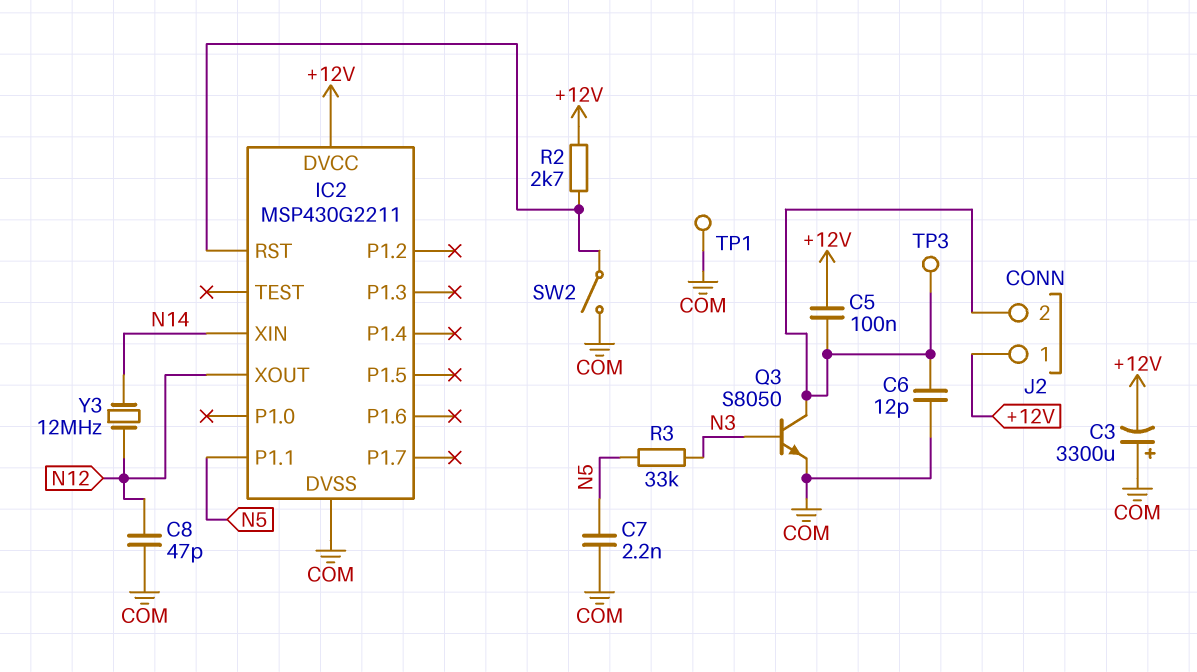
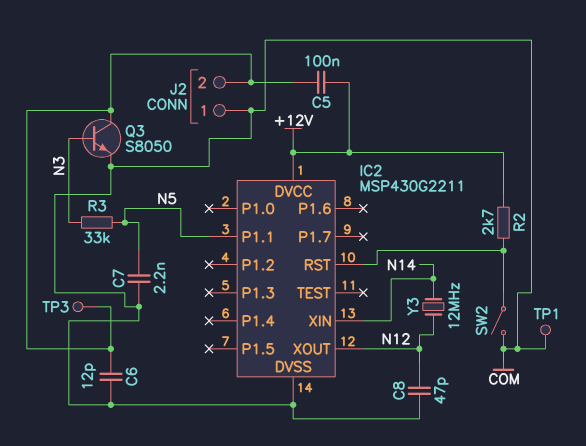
C3: 3300uF (plus COM, minus +12V) -> none
J2 pin 1: +12V -> COM

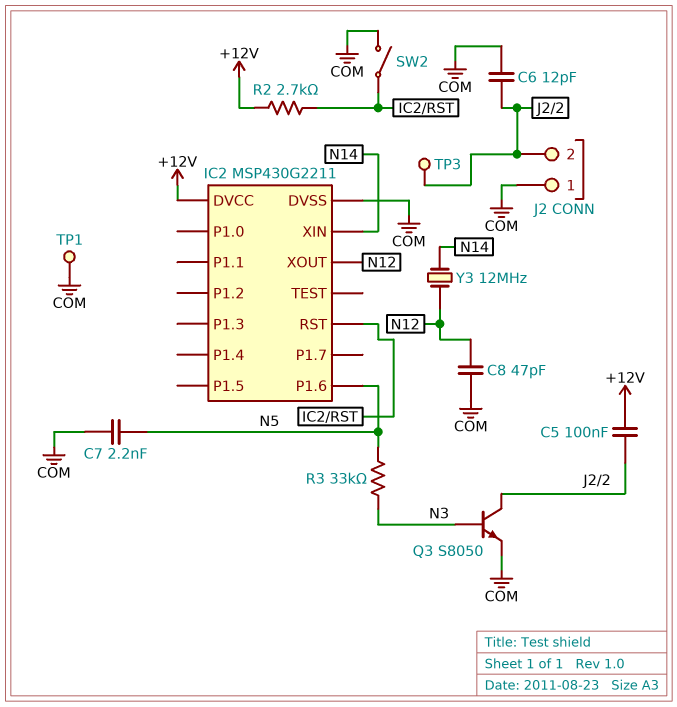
IC2 pin P1.1: N5 -> none
IC2 pin P1.6: none -> N5

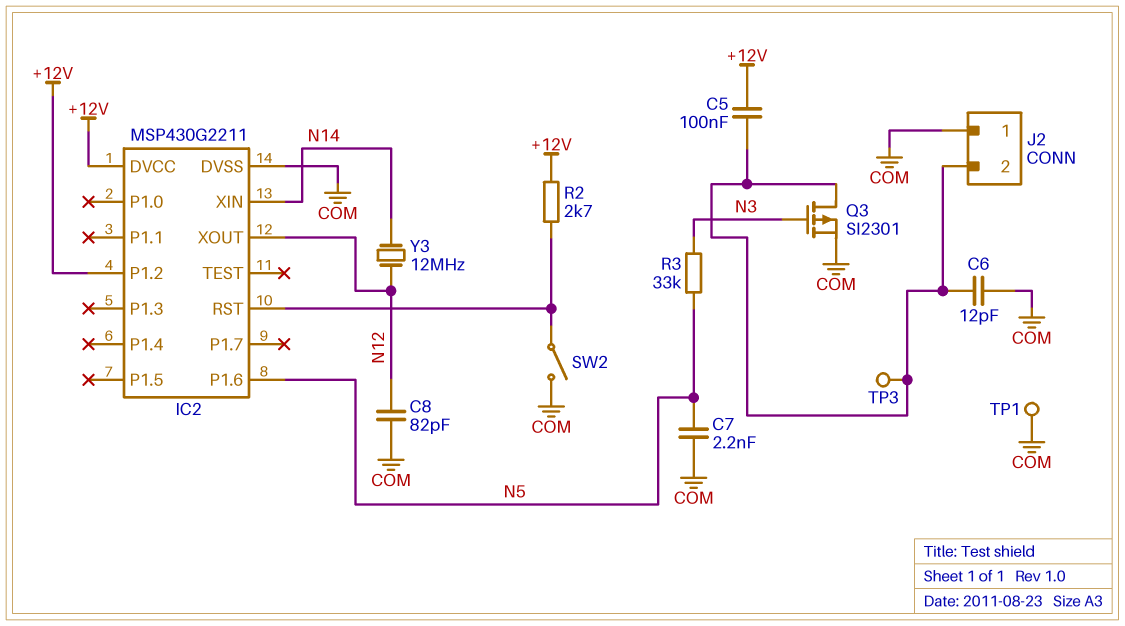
C8: 47pF (COM, N12) -> 82pF (COM, N12)
IC2 pin P1.2: none -> +12V
Q3: NPN S8050 (B N3, C J2/2, E COM) -> PMOS SI2301 (G N3, D J2/2, S COM)

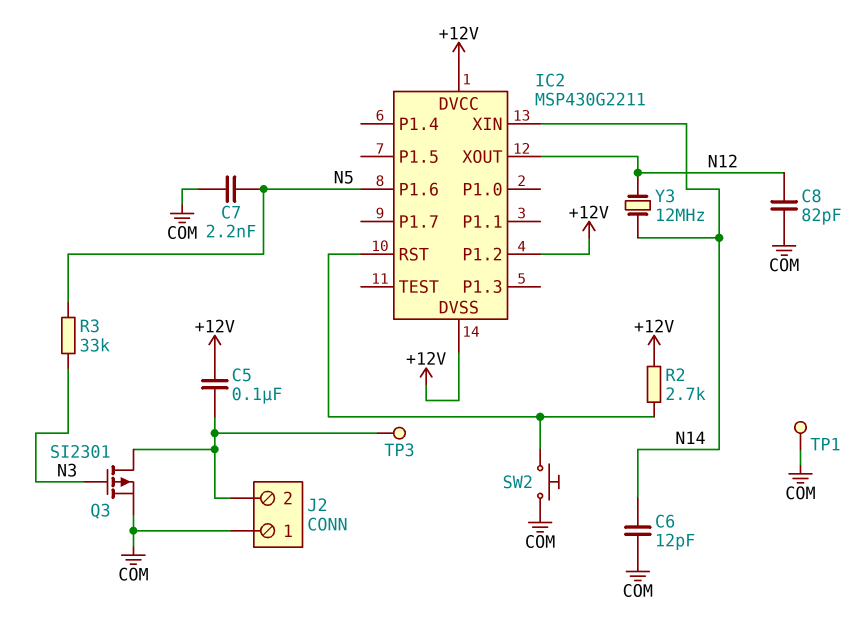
C6: 12pF (COM, J2/2) -> 12pF (COM, N14)
IC2 pin DVSS: COM -> +12V
SW2: switch (COM, IC2/RST) -> button (COM, IC2/RST)

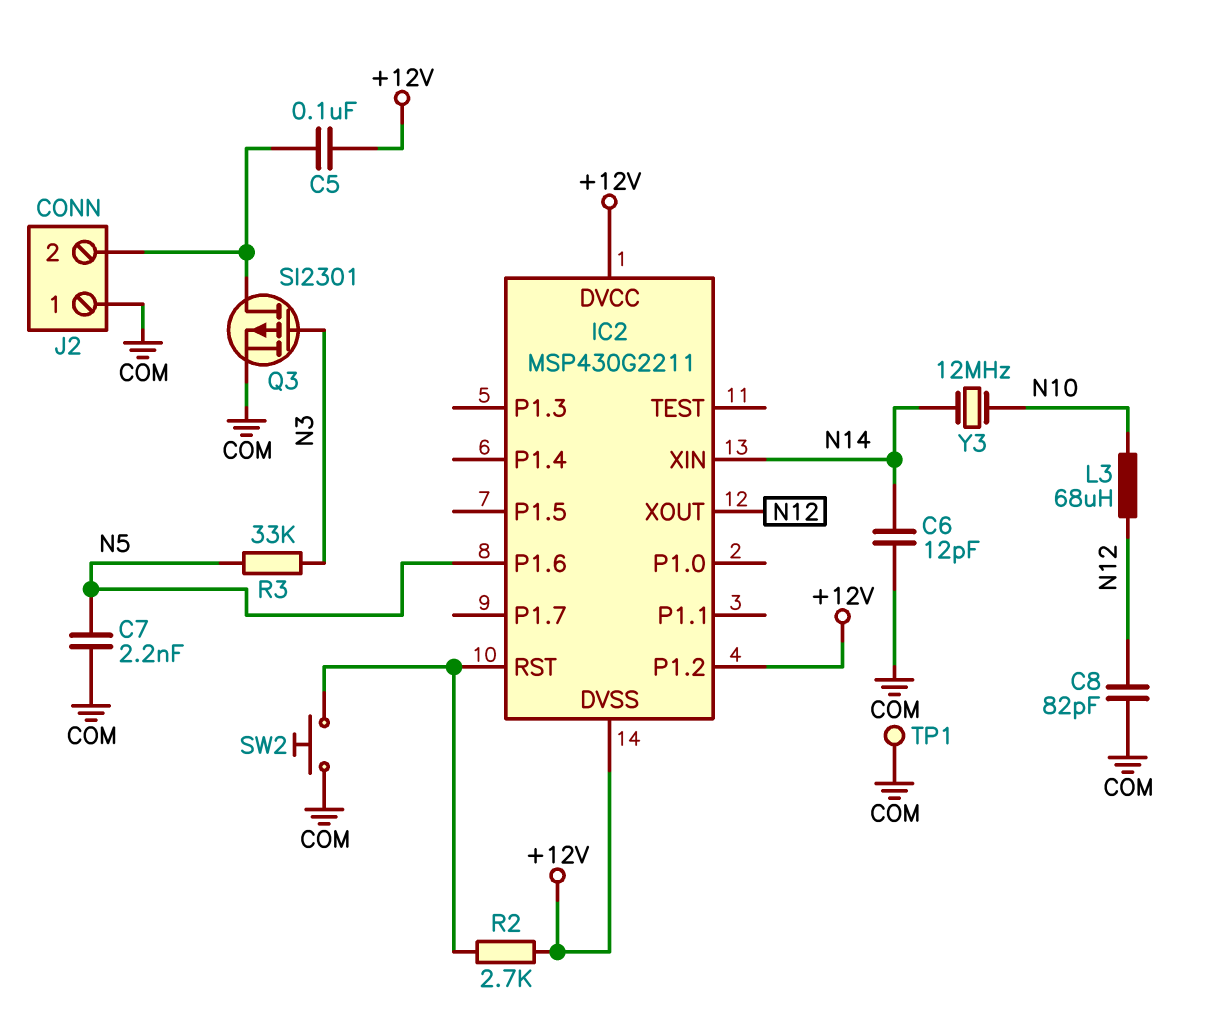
L3: none -> 68uH (N10, N12)
TP3: test point (J2/2) -> none
Y3: 12MHz (N12, N14) -> 12MHz (N10, N14)

